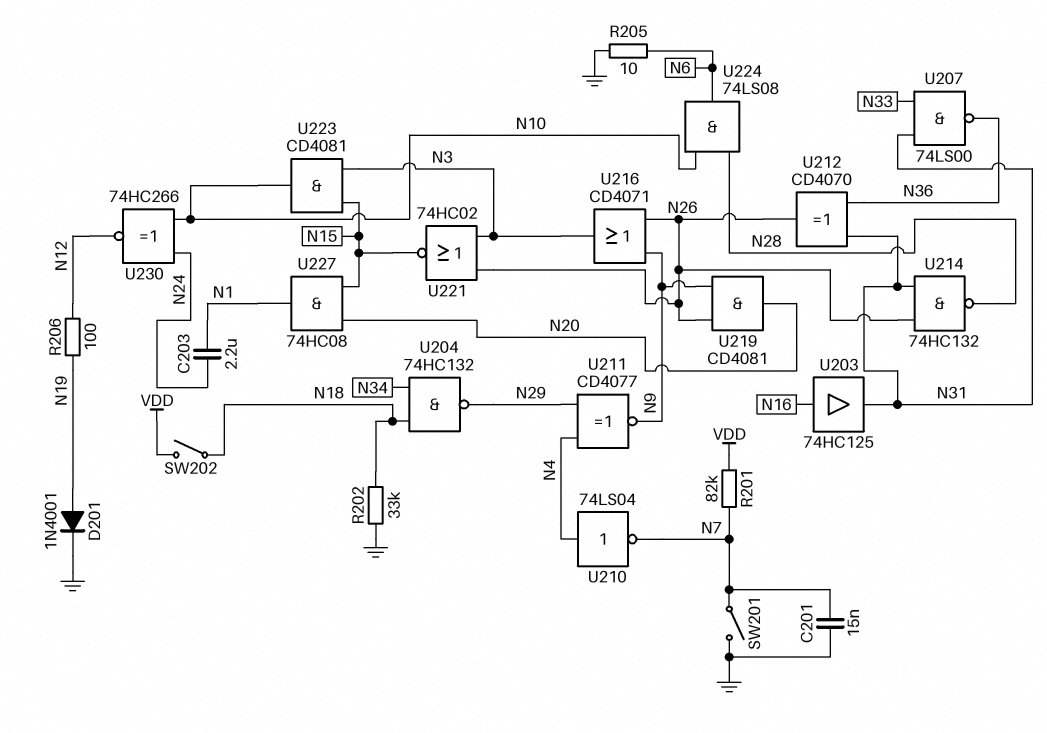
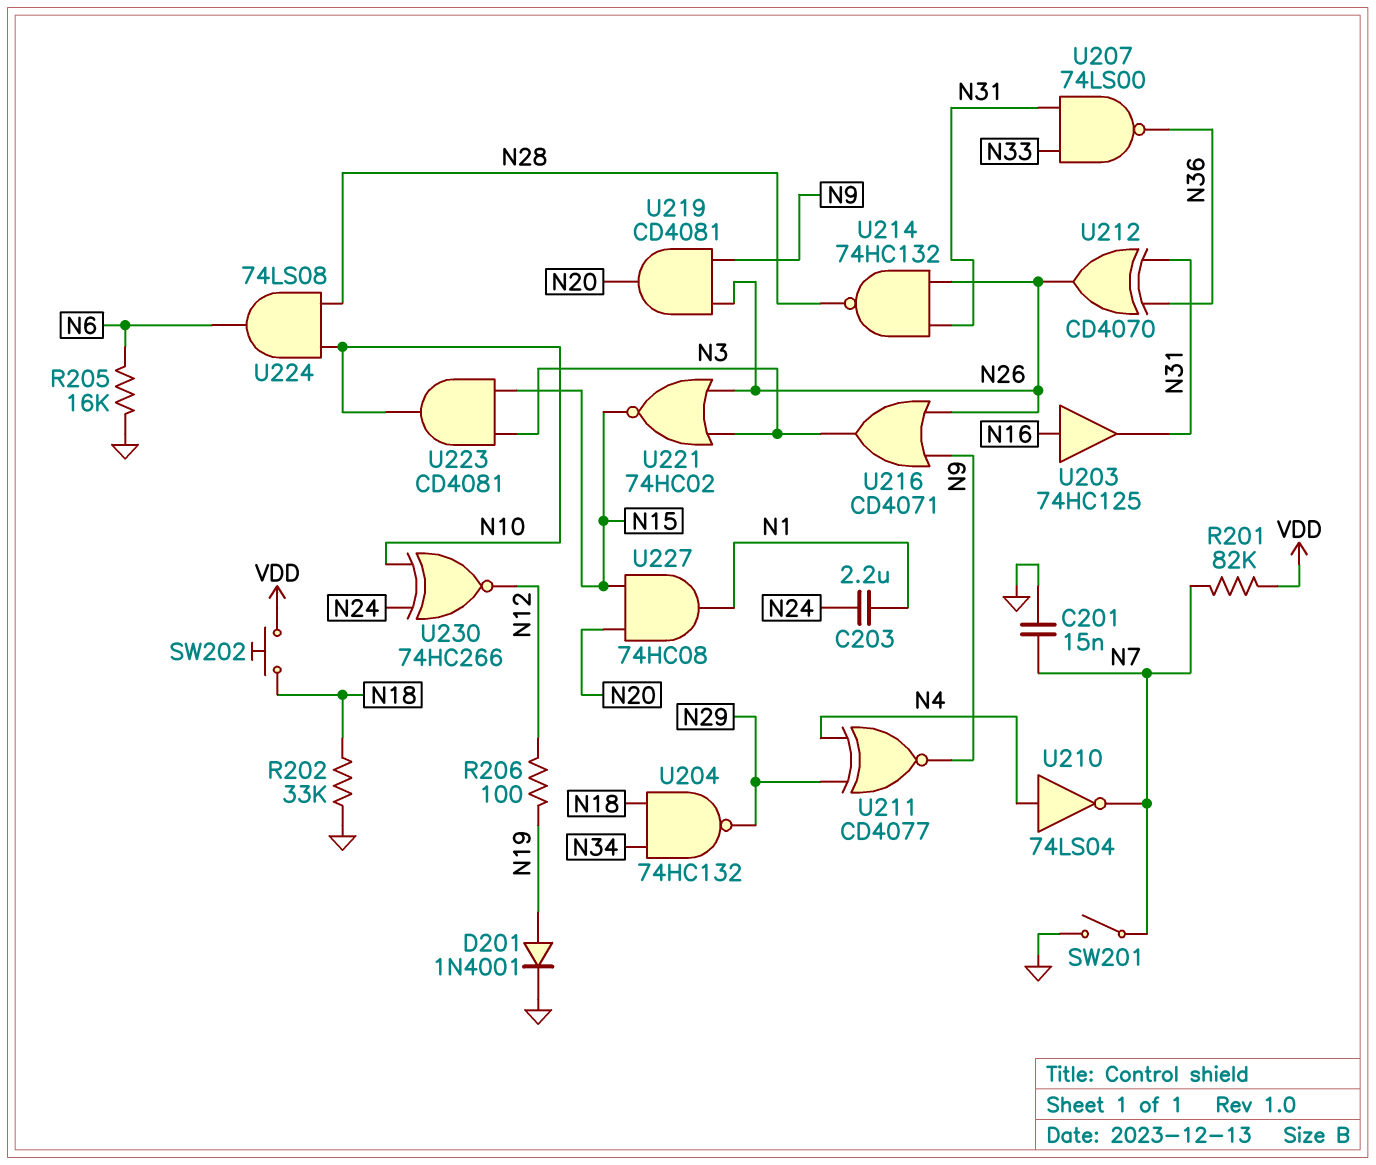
R205: 10 (GND, N6) -> 16k (GND, N6)
SW202: switch (N18, VDD) -> button (N18, VDD)

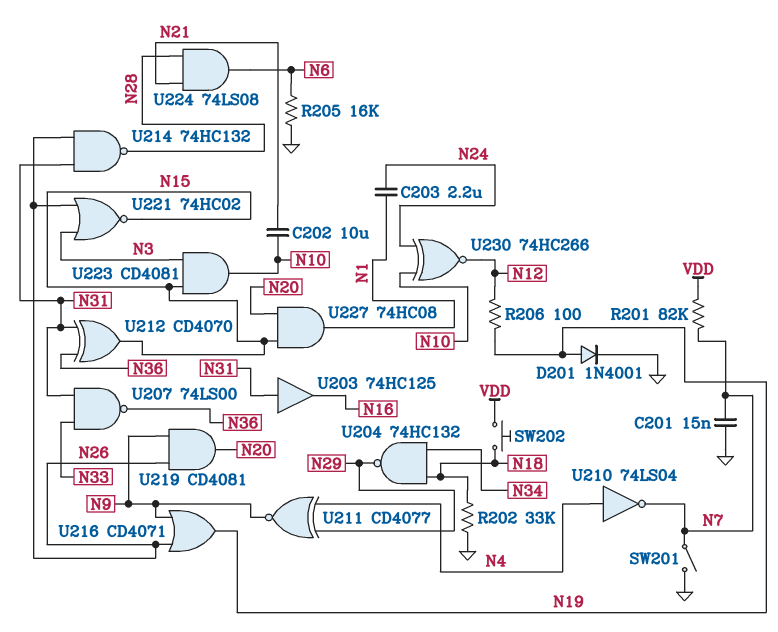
C202: none -> 10uF (N10, N21)
U203: buffer 74HC125 (in N16, out N31) -> buffer 74HC125 (in N31, out N16)
U212: XOR CD4070 (in N31, in N36, out N26) -> XOR CD4070 (in N31, in N36, out N15)
U216: OR CD4071 (in N9, in N26, out N3) -> OR CD4071 (in N9, in N26, out N19)
U224: AND 74LS08 (in N10, in N28, out N6) -> AND 74LS08 (in N21, in N28, out N6)

